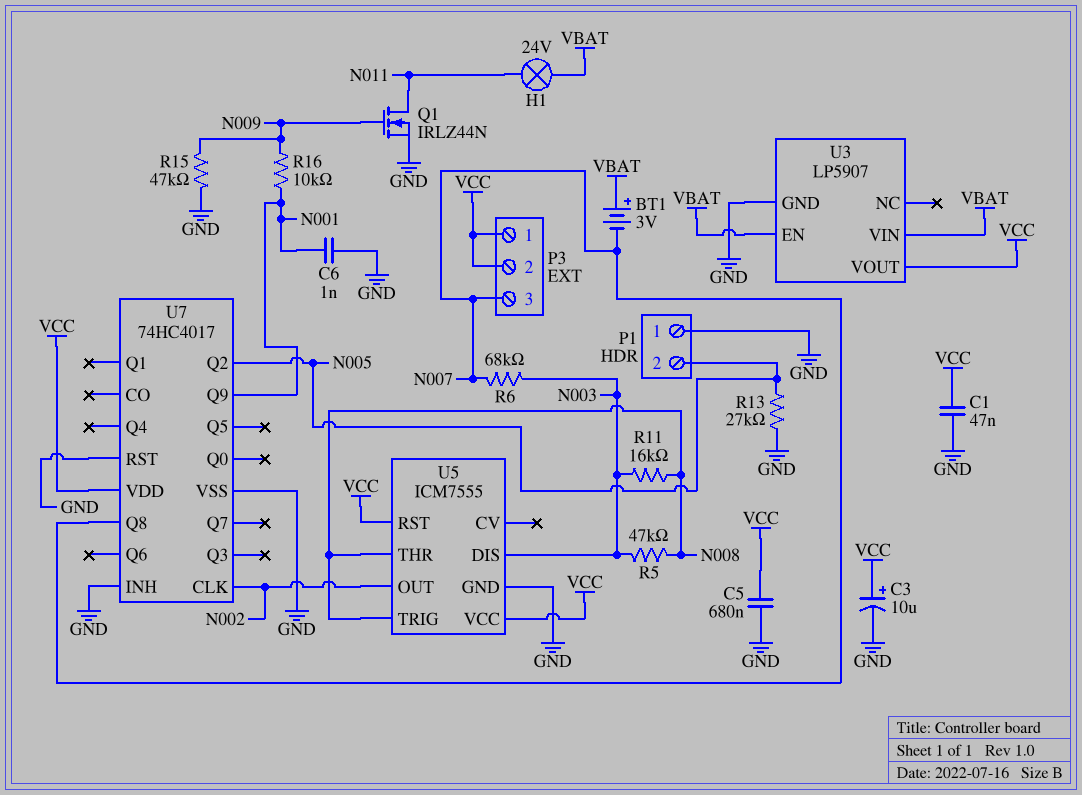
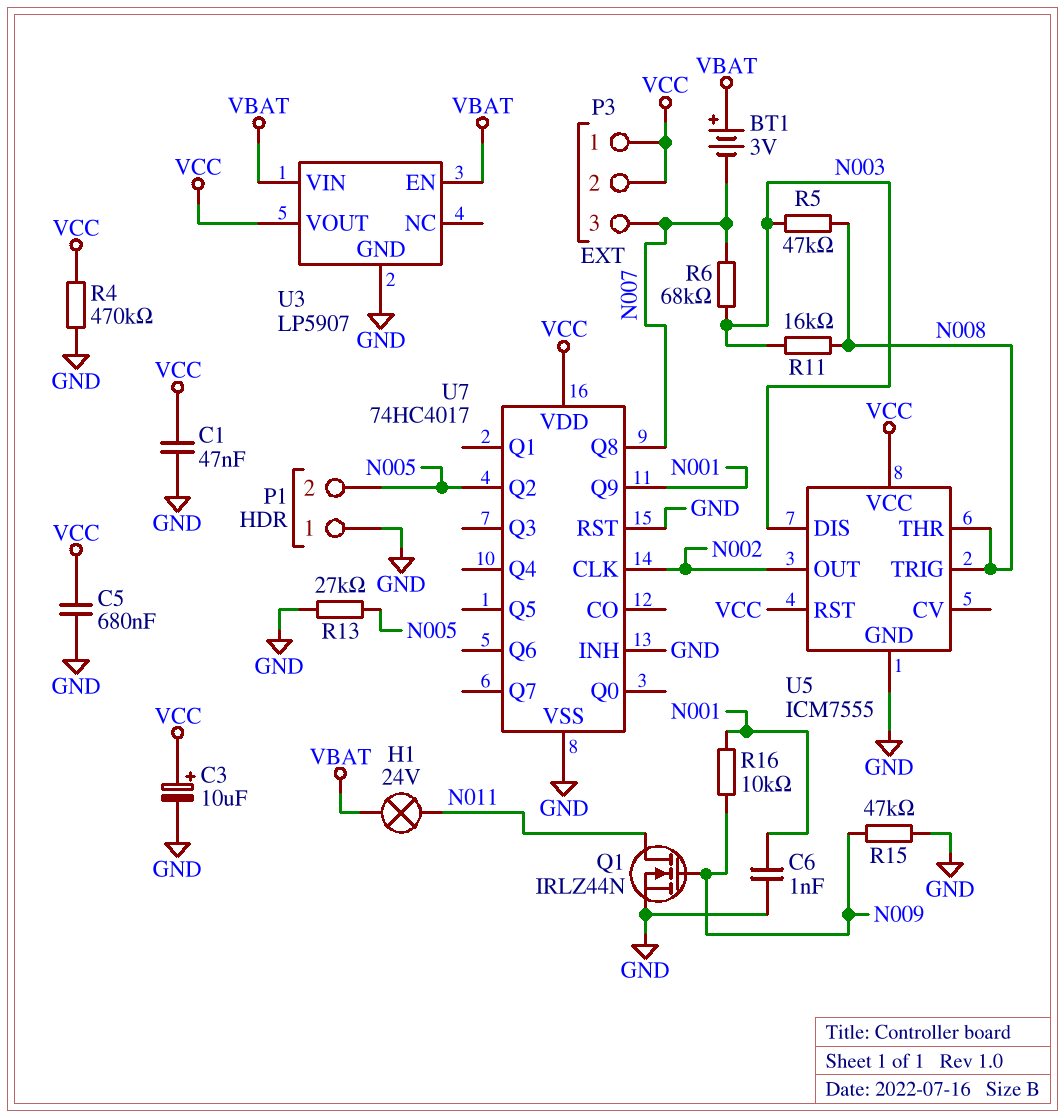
R4: none -> 470k (GND, VCC)

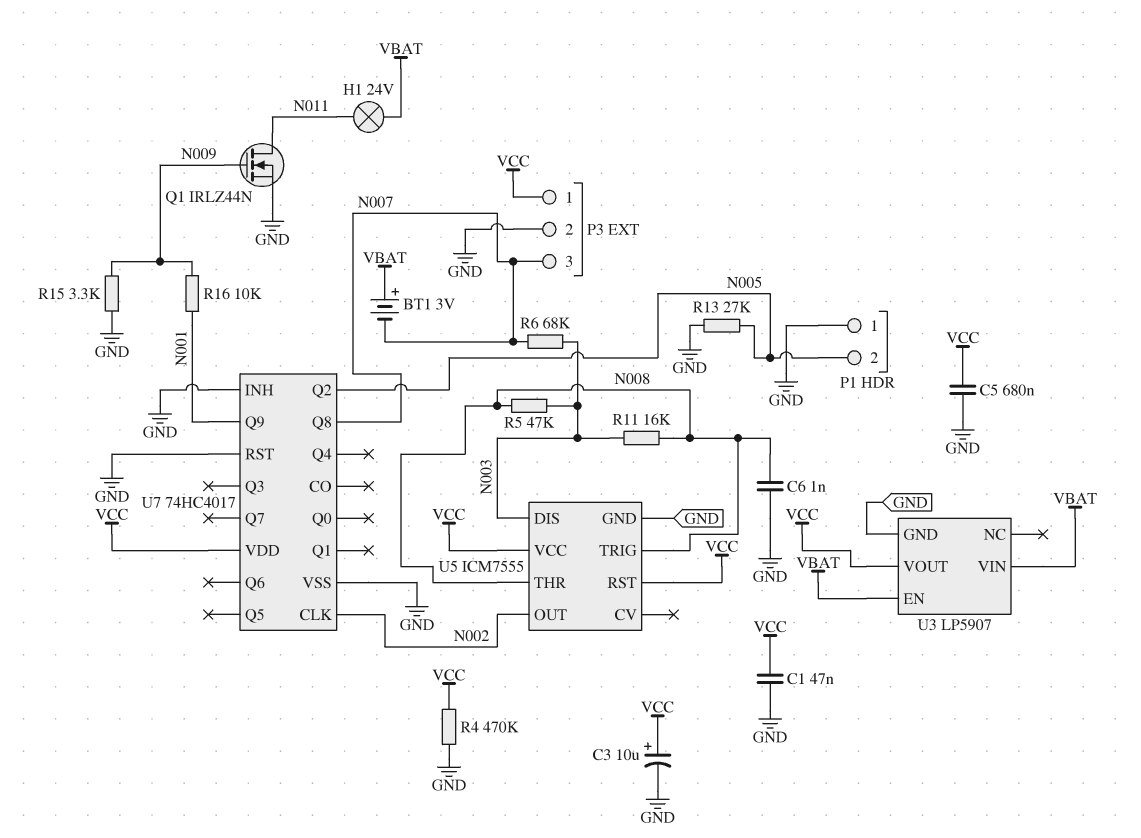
C6: 1nF (GND, N001) -> 1nF (GND, N008)
P3 pin 2: VCC -> GND
R15: 47k (GND, N009) -> 3.3k (GND, N009)

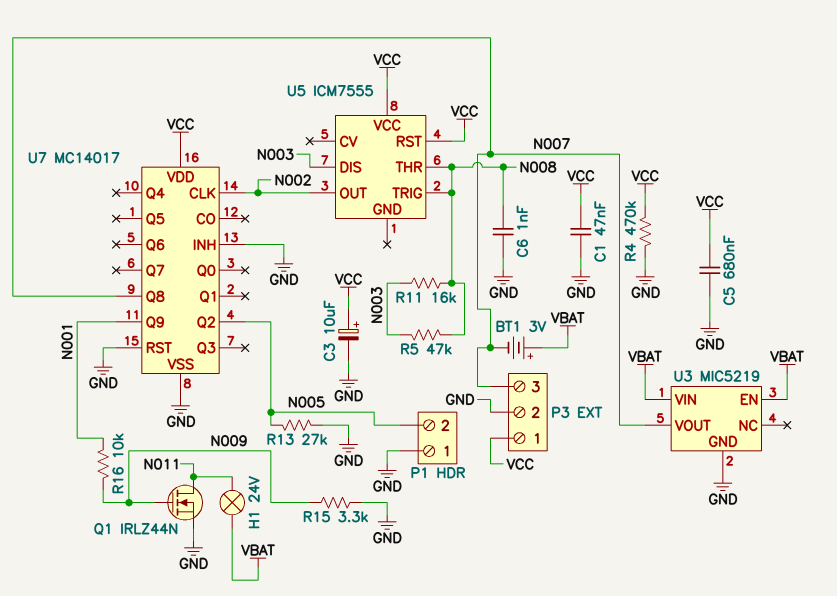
R6: 68k (N003, N007) -> none
U3: LP5907 -> MIC5219
U3 pin VOUT: VCC -> N007
U5 pin GND: GND -> none
U7: 74HC4017 -> MC14017

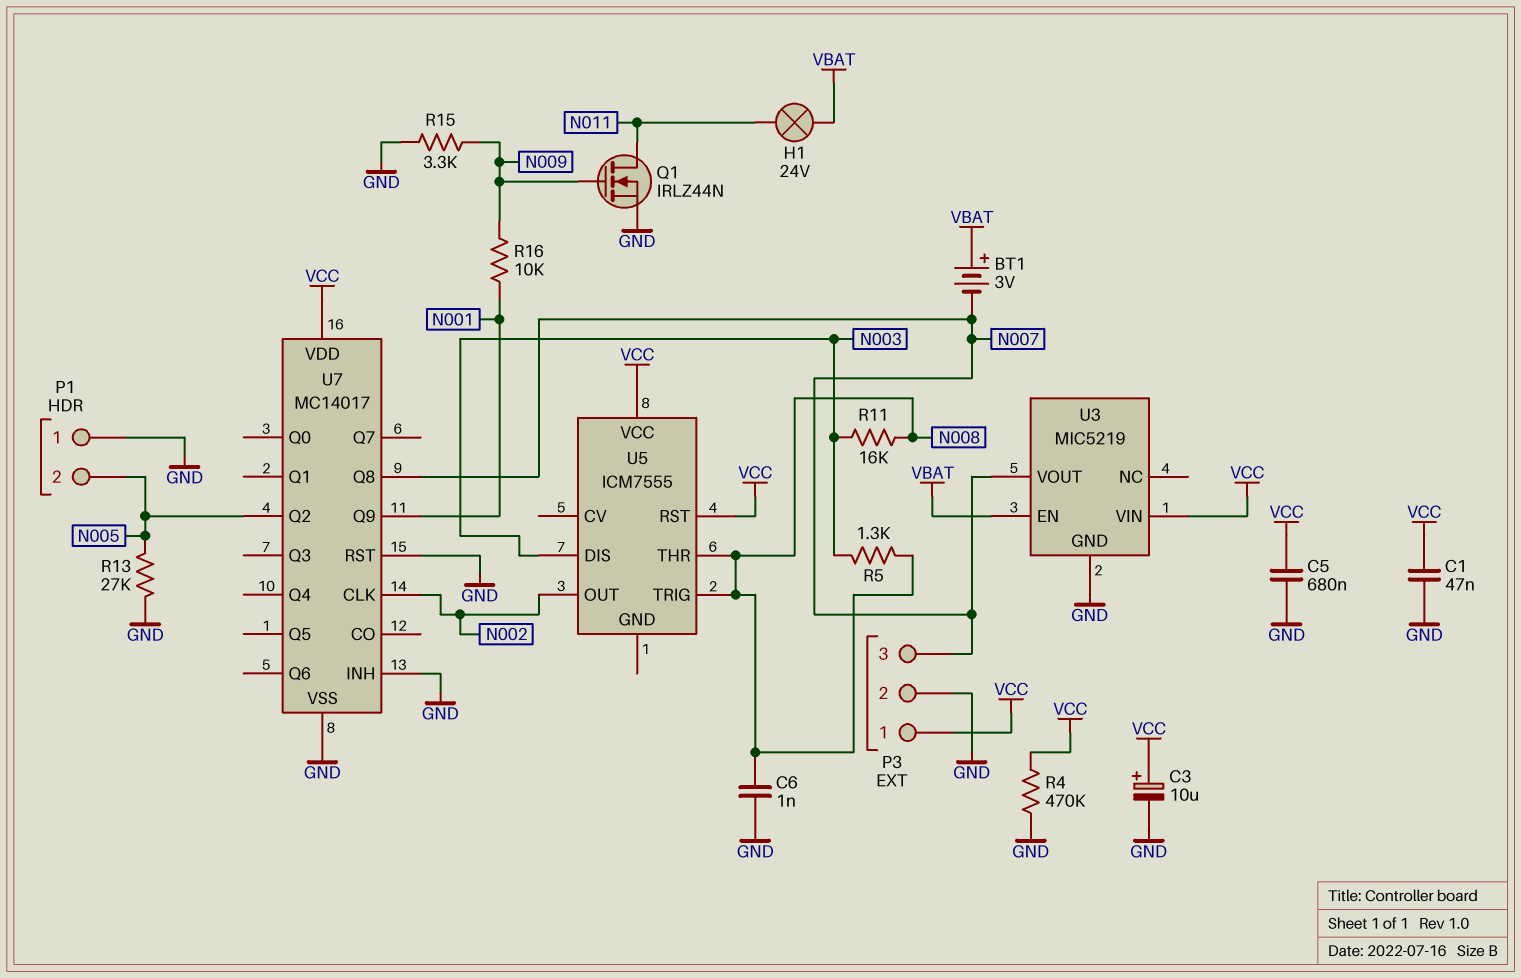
R5: 47k (N003, N008) -> 1.3k (N003, N008)
U3 pin VIN: VBAT -> VCC

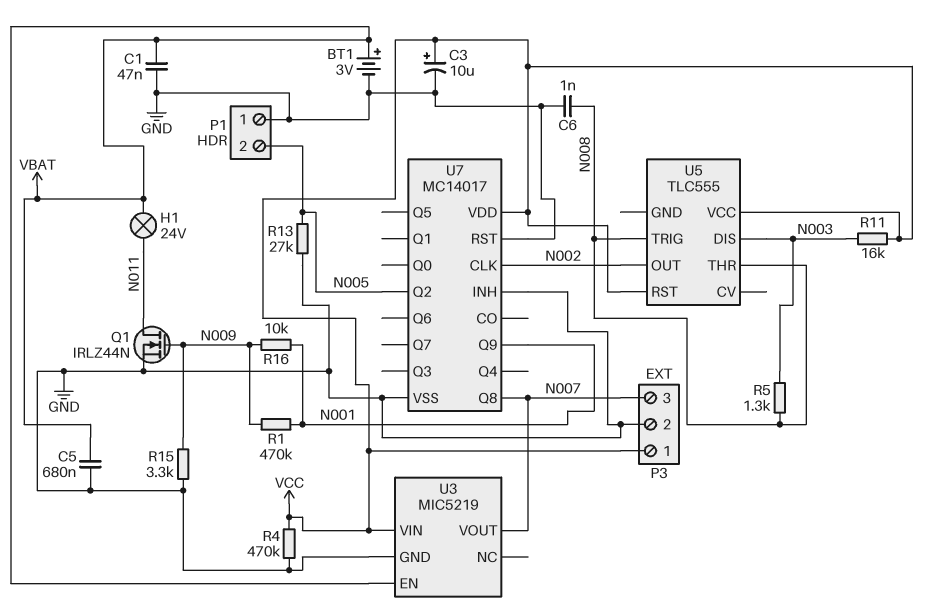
BT1: 3V (plus VBAT, minus N007) -> 3V (plus VBAT, minus GND)
C1: 47nF (GND, VCC) -> 47nF (GND, VBAT)
C5: 680nF (GND, VCC) -> 680nF (GND, VBAT)
R1: none -> 470k (N001, N009)
R11: 16k (N003, N008) -> 16k (N003, VCC)
U5: ICM7555 -> TLC555

